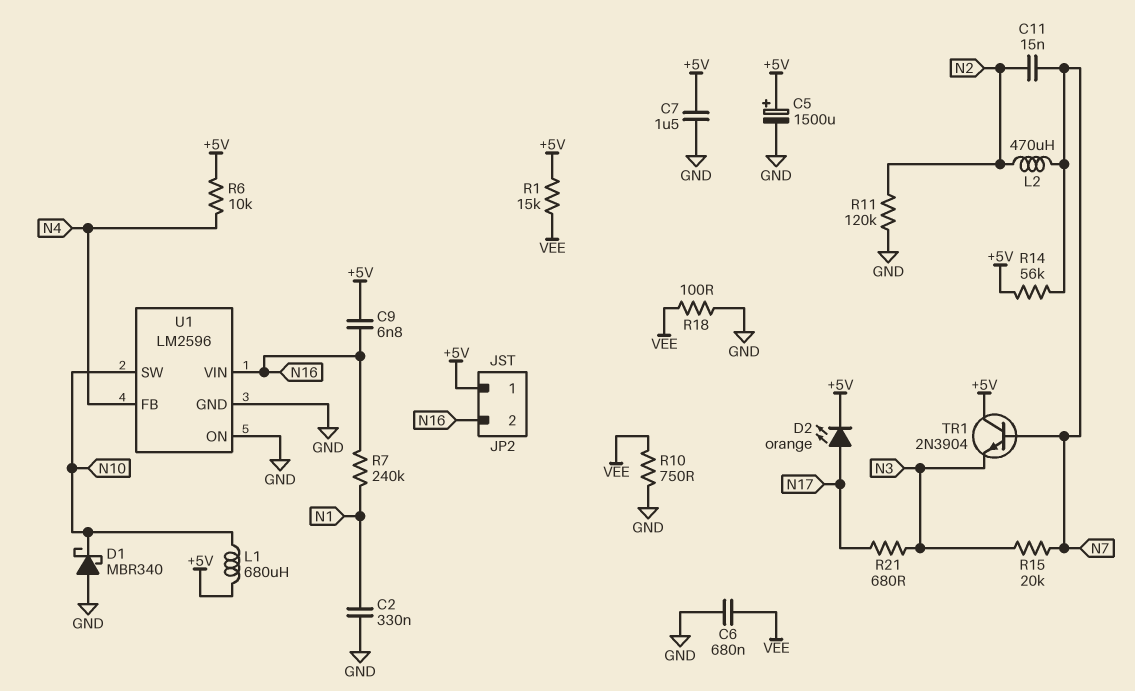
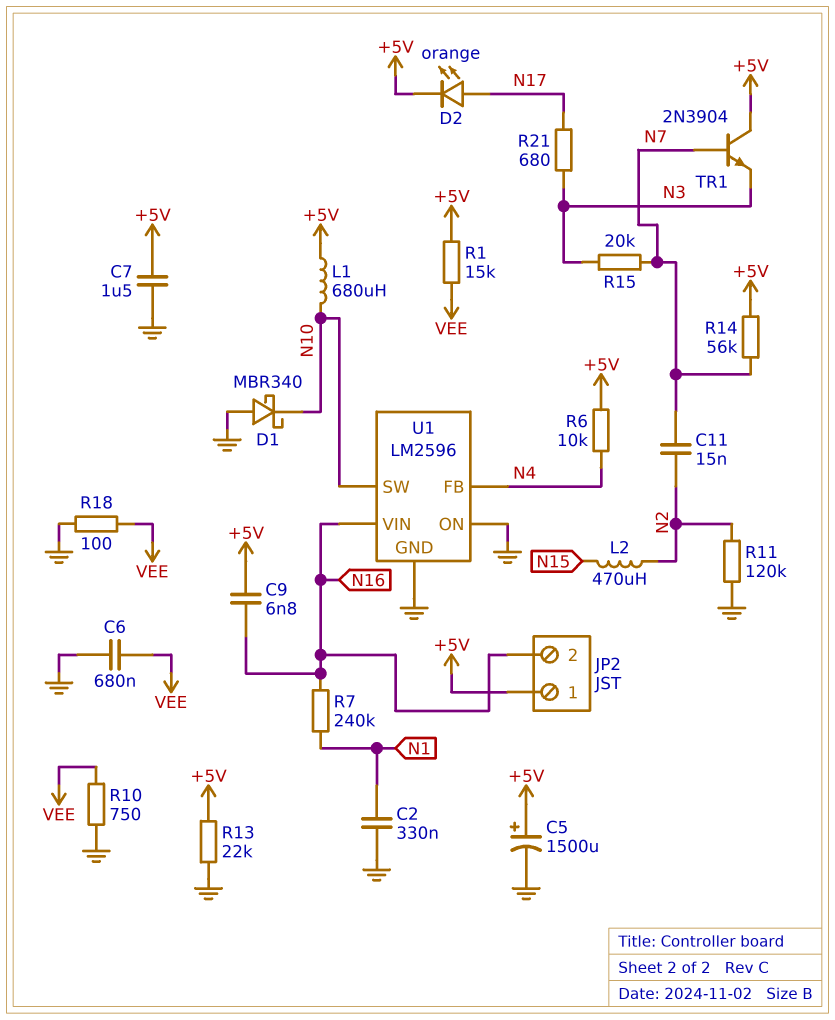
L2: 470uH (N2, N7) -> 470uH (N2, N15)
R13: none -> 22k (+5V, GND)

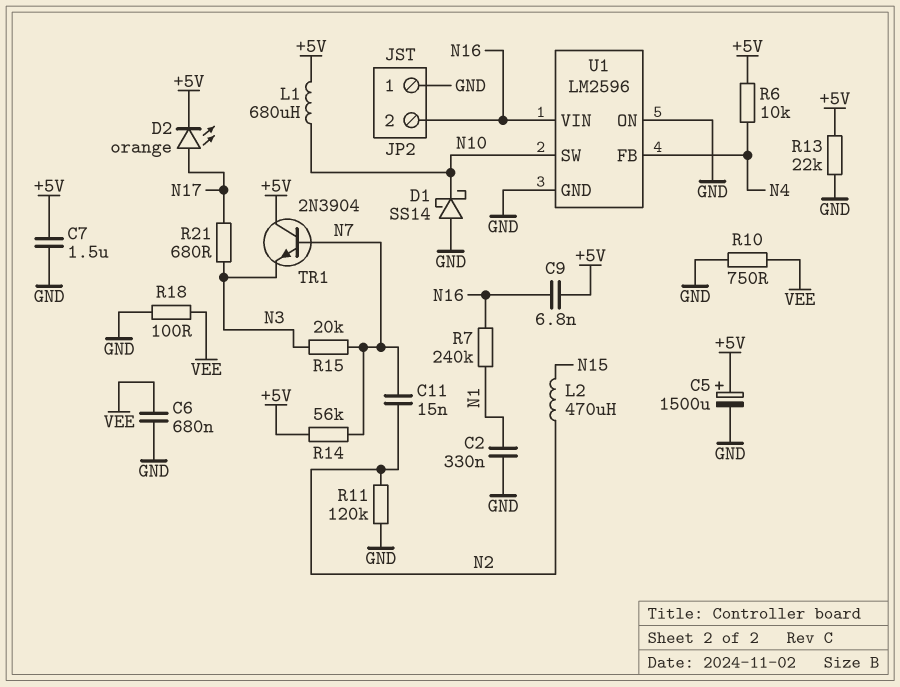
D1: schottky MBR340 (A GND, K N10) -> schottky SS14 (A GND, K N10)
JP2 pin 1: +5V -> GND
R1: 15k (+5V, VEE) -> none

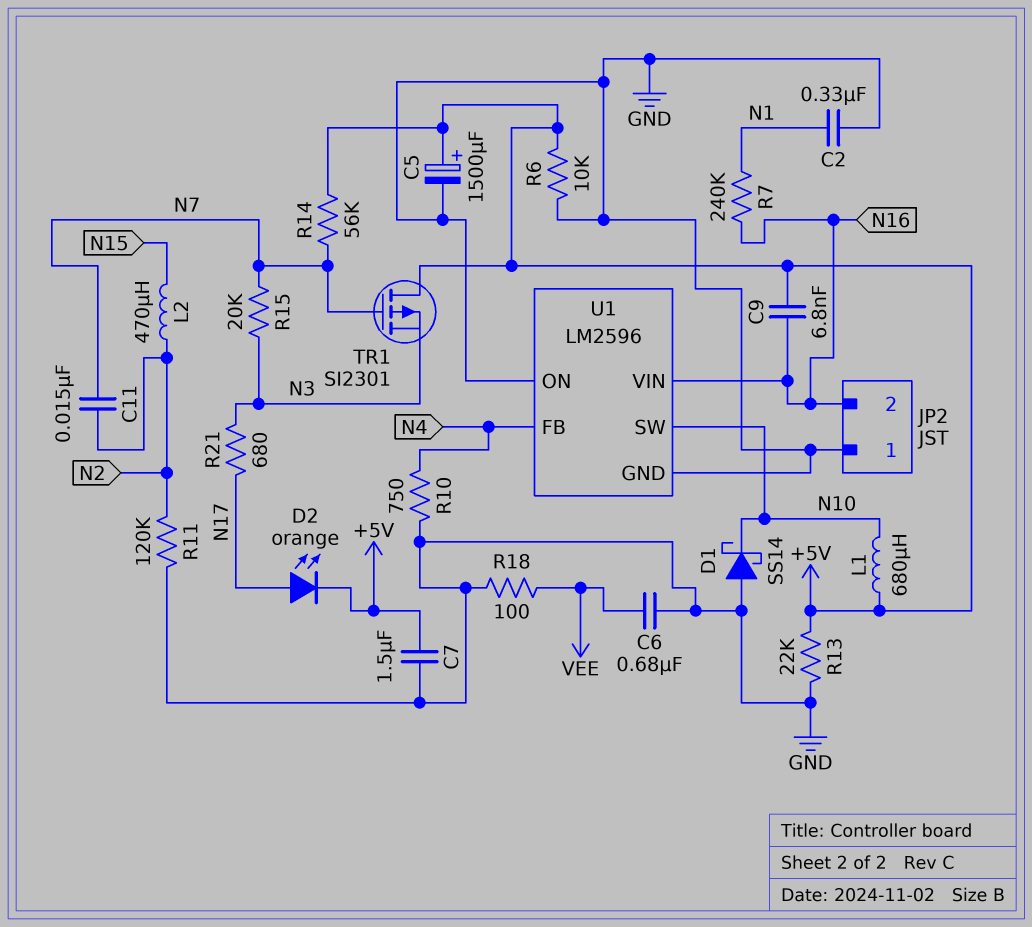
R6: 10k (+5V, N4) -> 10k (+5V, GND)
R10: 750 (GND, VEE) -> 750 (GND, N4)
TR1: NPN 2N3904 (B N7, C +5V, E N3) -> PMOS SI2301 (G N7, D +5V, S N3)

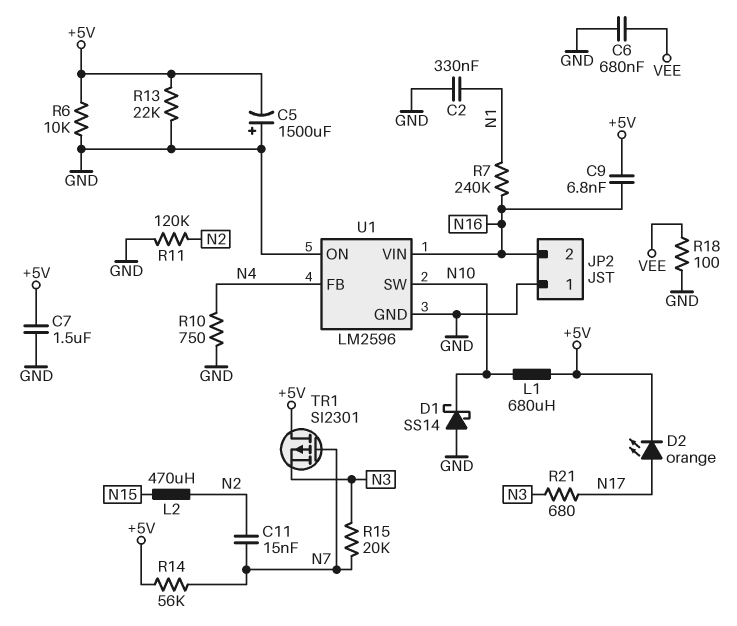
C5: 1500uF (plus +5V, minus GND) -> 1500uF (plus GND, minus +5V)

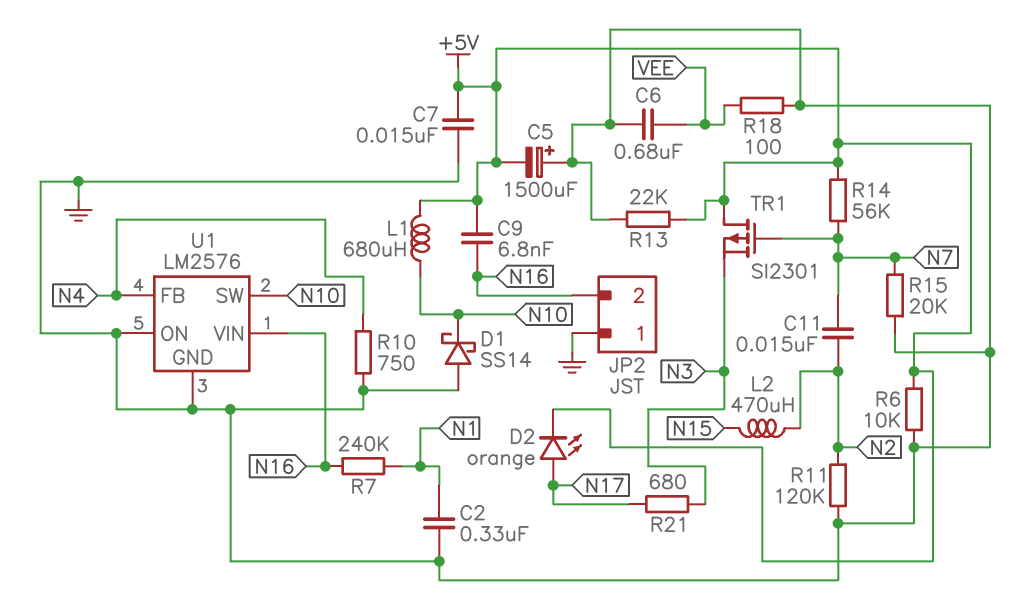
C7: 1.5uF (+5V, GND) -> 15nF (+5V, GND)
R15: 20k (N3, N7) -> 20k (GND, N7)
U1: LM2596 -> LM2576

